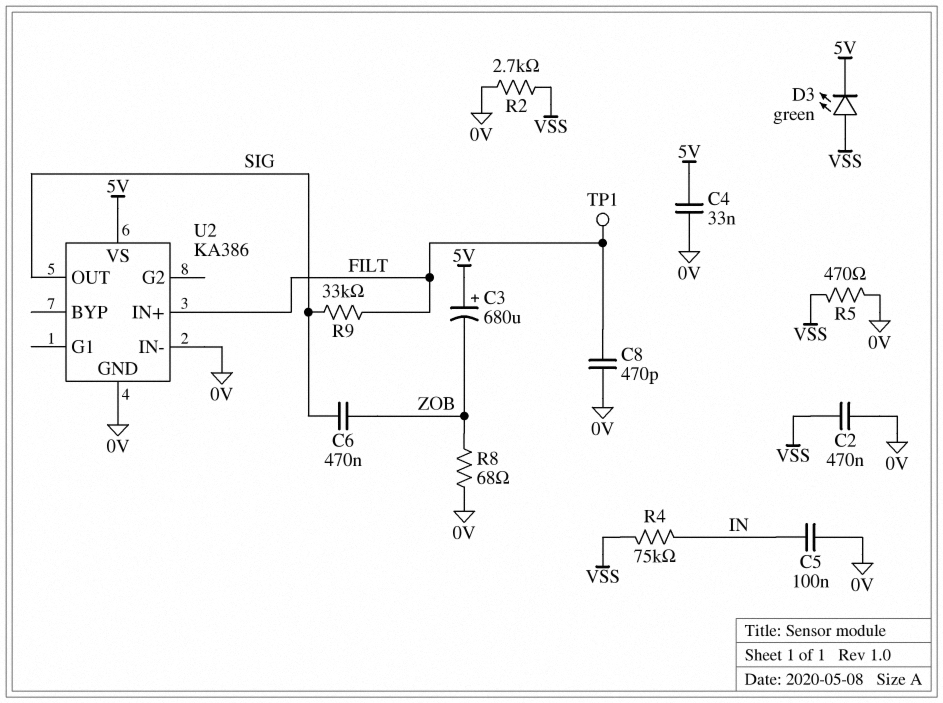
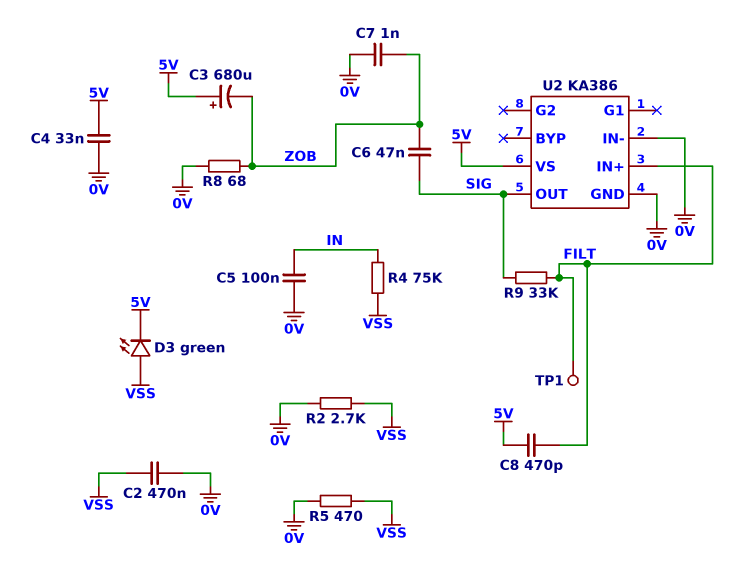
C6: 470nF (SIG, ZOB) -> 47nF (SIG, ZOB)
C7: none -> 1nF (0V, ZOB)
C8: 470pF (0V, FILT) -> 470pF (5V, FILT)

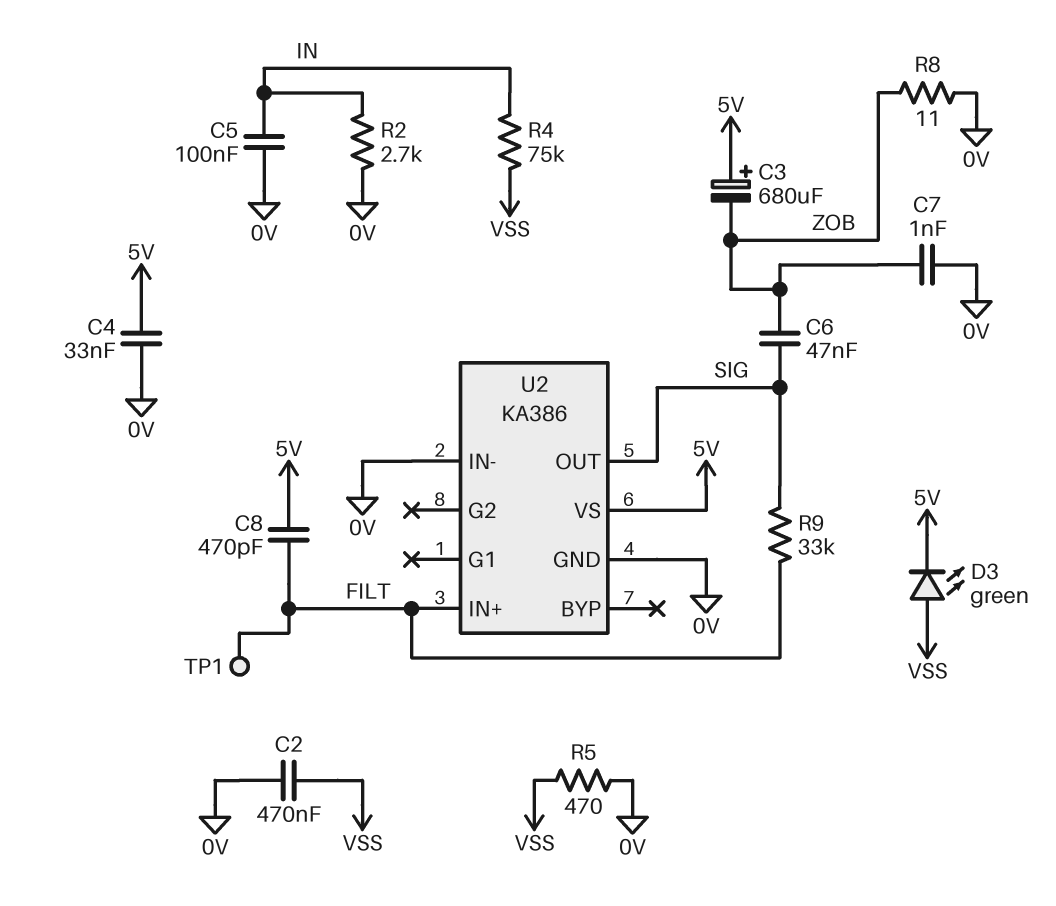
R2: 2.7k (0V, VSS) -> 2.7k (0V, IN)
R8: 68 (0V, ZOB) -> 11 (0V, ZOB)

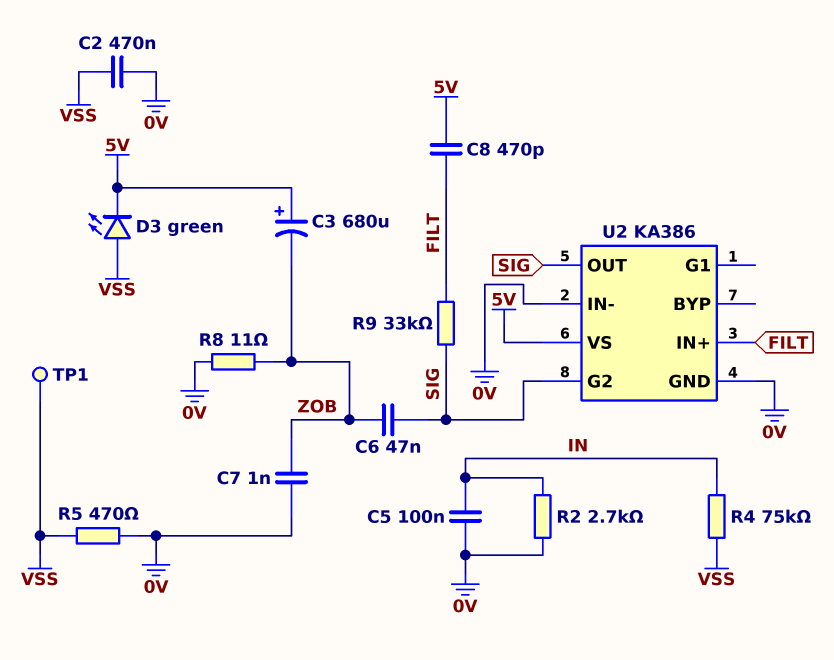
C4: 33nF (0V, 5V) -> none
TP1: test point (FILT) -> test point (VSS)
U2 pin G2: none -> SIG

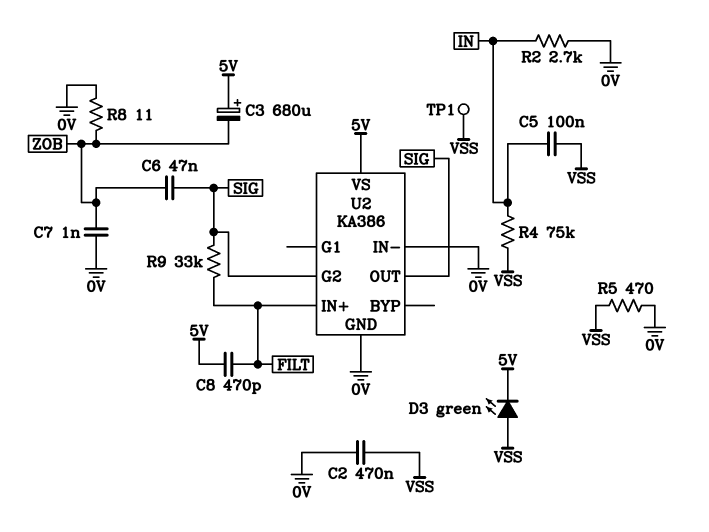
C5: 100nF (0V, IN) -> 100nF (IN, VSS)

